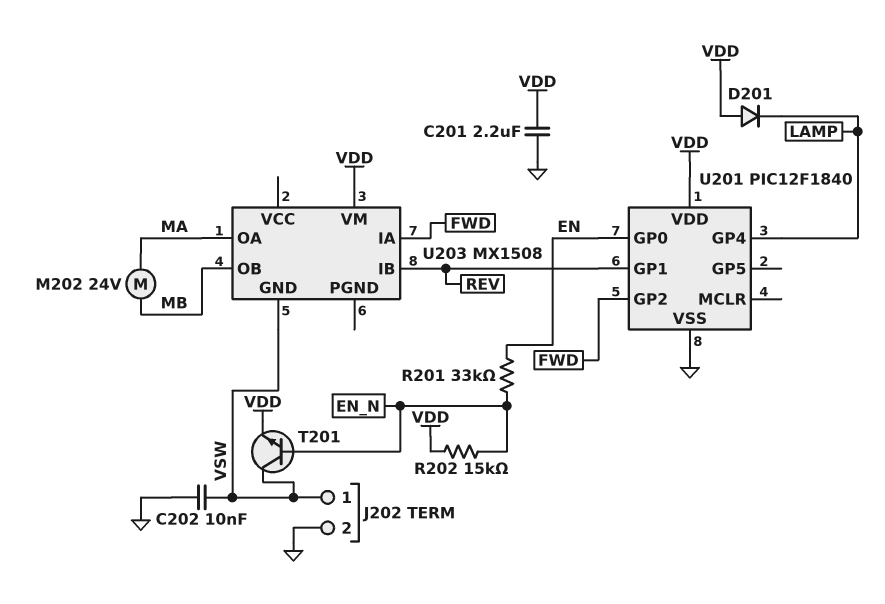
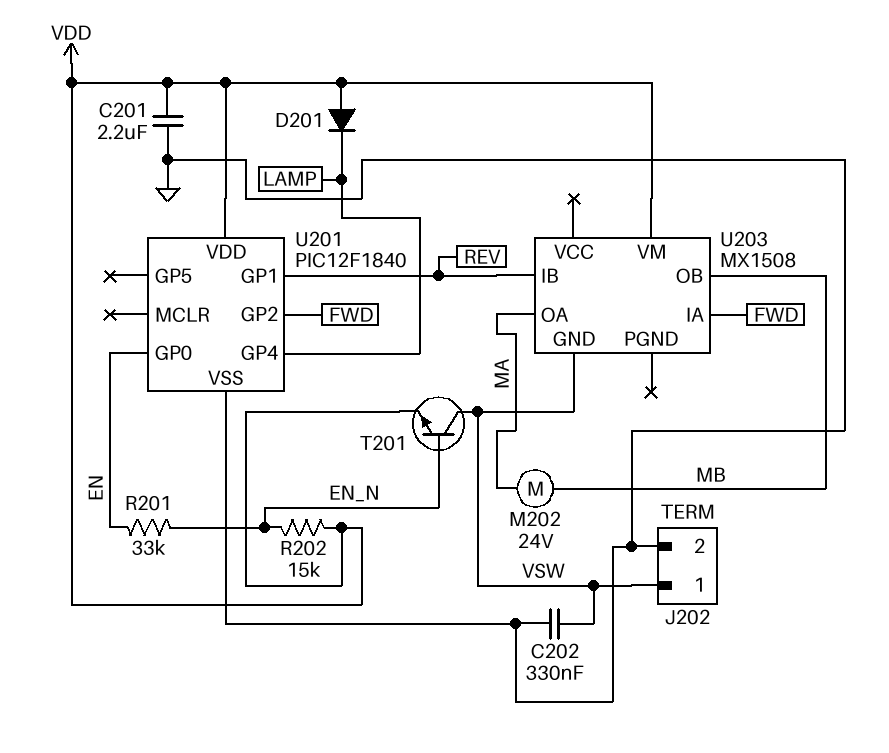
C202: 10nF (GND, VSW) -> 330nF (GND, VSW)

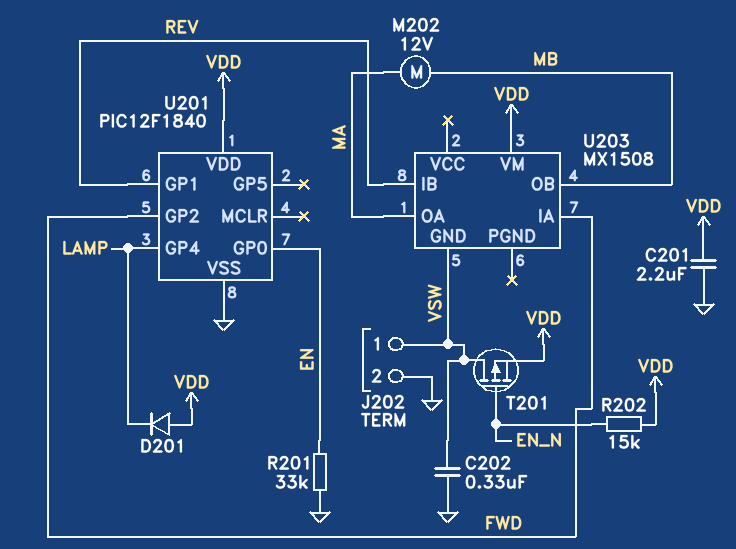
M202: motor 24V (MA, MB) -> motor 12V (MA, MB)
R201: 33k (EN, EN_N) -> 33k (EN, GND)
T201: NPN (B EN_N, C VSW, E VDD) -> PMOS (G EN_N, D VSW, S VDD)

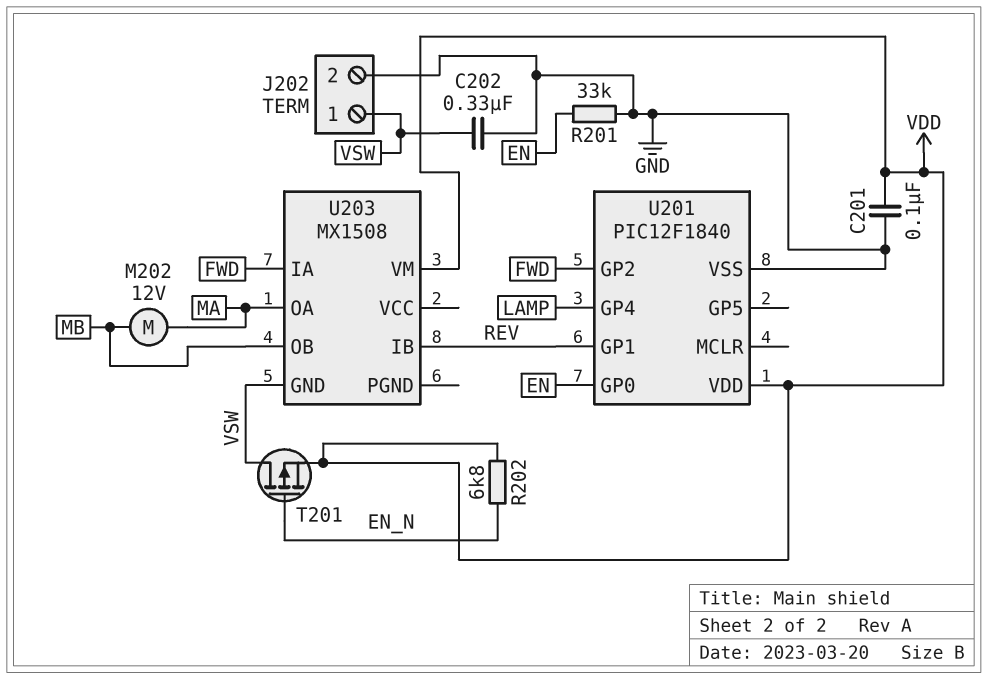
C201: 2.2uF (GND, VDD) -> 100nF (GND, VDD)
D201: diode (A VDD, K LAMP) -> none
R202: 15k (EN_N, VDD) -> 6.8k (EN_N, VDD)

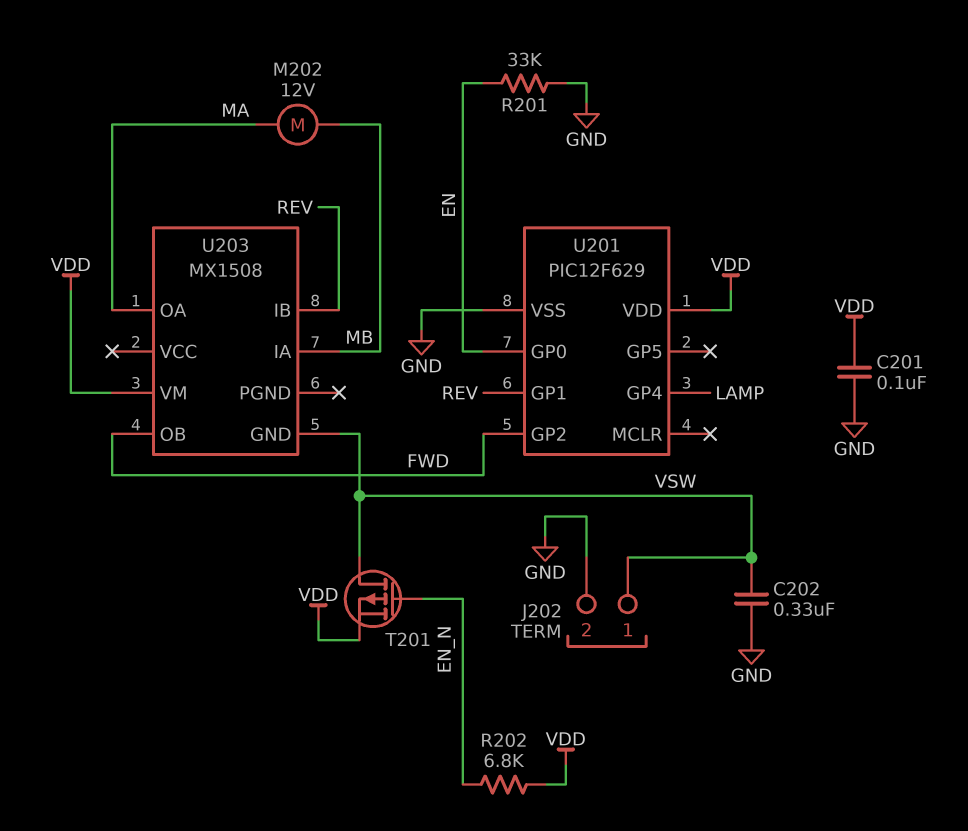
U201: PIC12F1840 -> PIC12F629
U203 pin IA: FWD -> MB
U203 pin OB: MB -> FWD

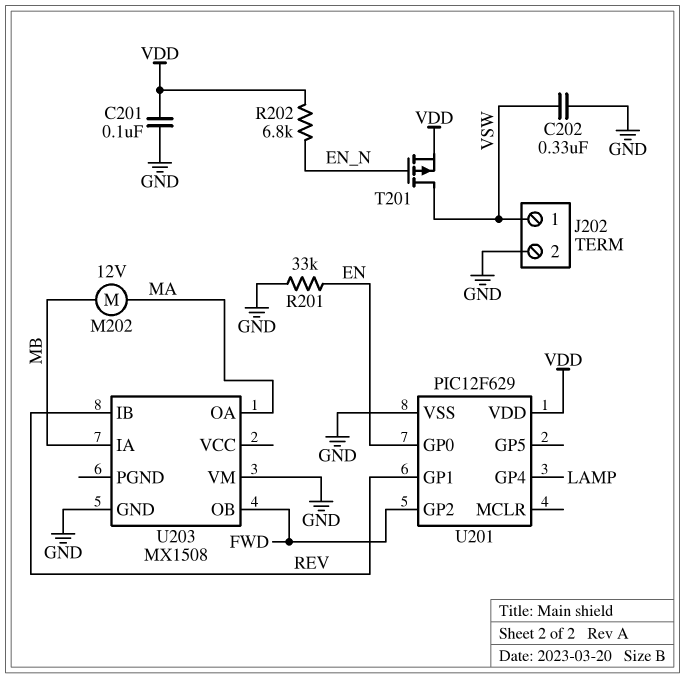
U203 pin GND: VSW -> GND
U203 pin VM: VDD -> GND

